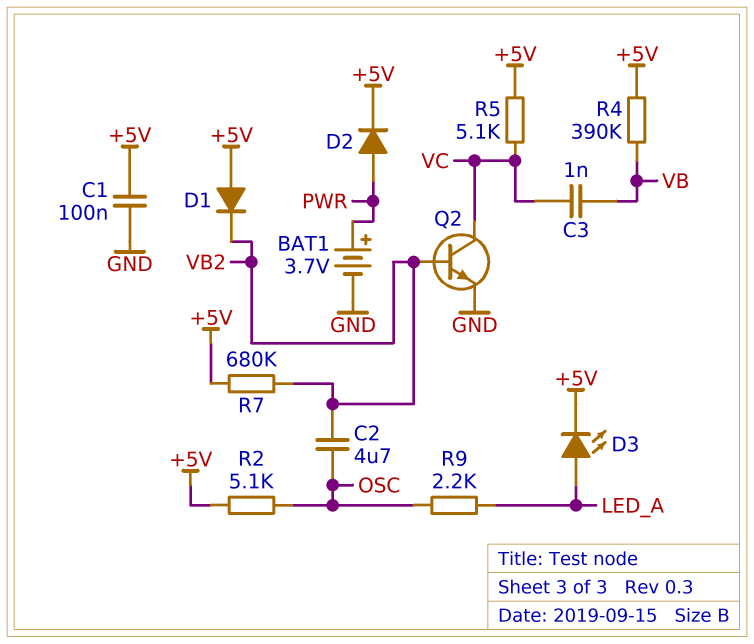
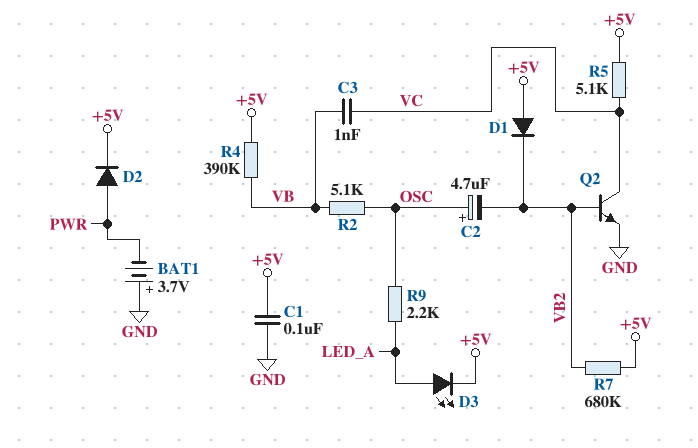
BAT1: 3.7V (plus PWR, minus GND) -> 3.7V (plus GND, minus PWR)
C2: 4.7uF (OSC, VB2) -> 4.7uF (plus OSC, minus VB2)
R2: 5.1k (+5V, OSC) -> 5.1k (OSC, VB)

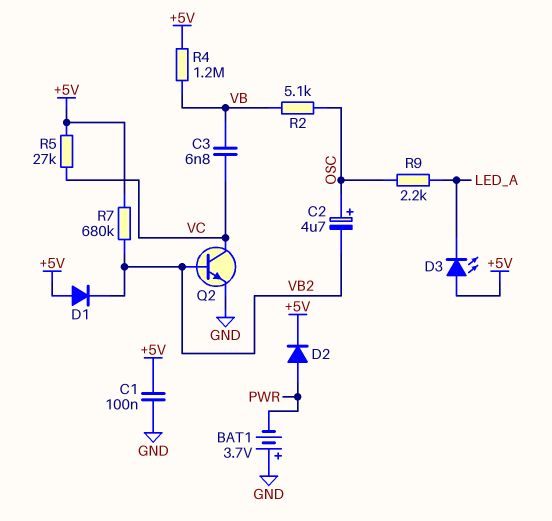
C3: 1nF (VB, VC) -> 6.8nF (VB, VC)
D3: LED (A LED_A, K +5V) -> LED (A +5V, K LED_A)
R4: 390k (+5V, VB) -> 1.2M (+5V, VB)
R5: 5.1k (+5V, VC) -> 27k (+5V, VC)

